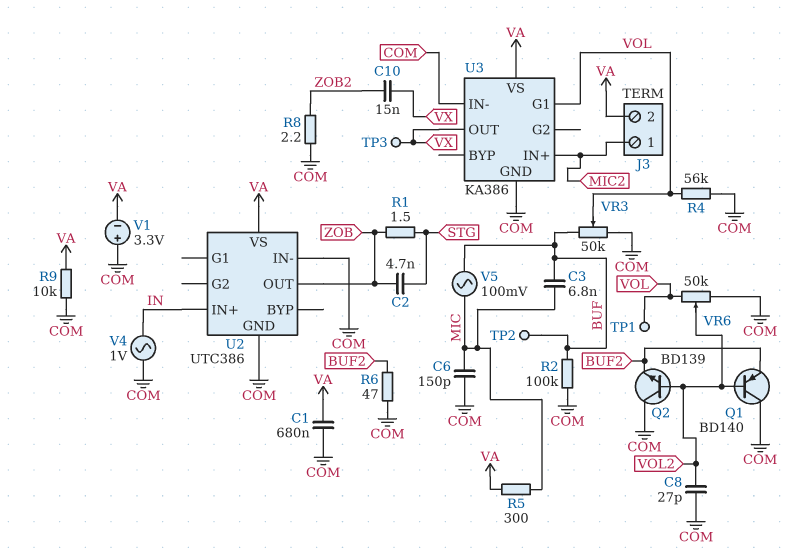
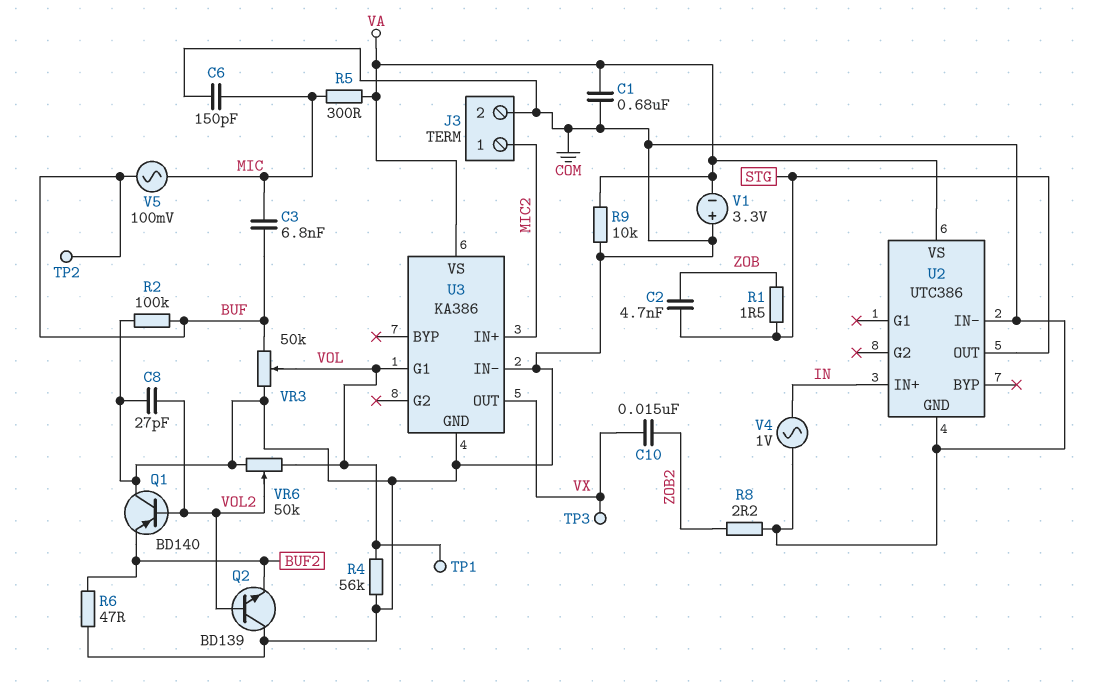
J3 pin 2: VA -> COM
U2 pin OUT: ZOB -> STG

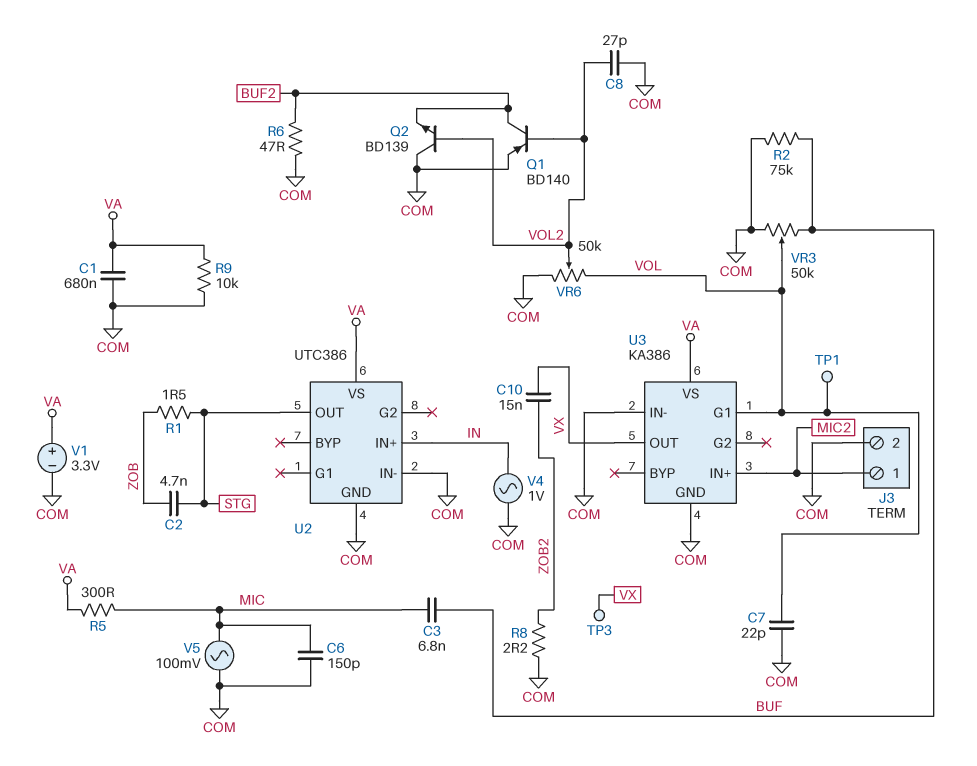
C7: none -> 22pF (COM, VOL)
Q1: PNP BD140 (B VOL2, C COM, E BUF2) -> PNP BD140 (B VOL2, C BUF2, E COM)
R2: 100k (BUF, COM) -> 75k (BUF, COM)
R4: 56k (COM, VOL) -> none
TP2: test point (BUF) -> none
V1: 3.3V (plus COM, minus VA) -> 3.3V (plus VA, minus COM)
V5: AC 100mV (BUF, MIC) -> AC 100mV (COM, MIC)

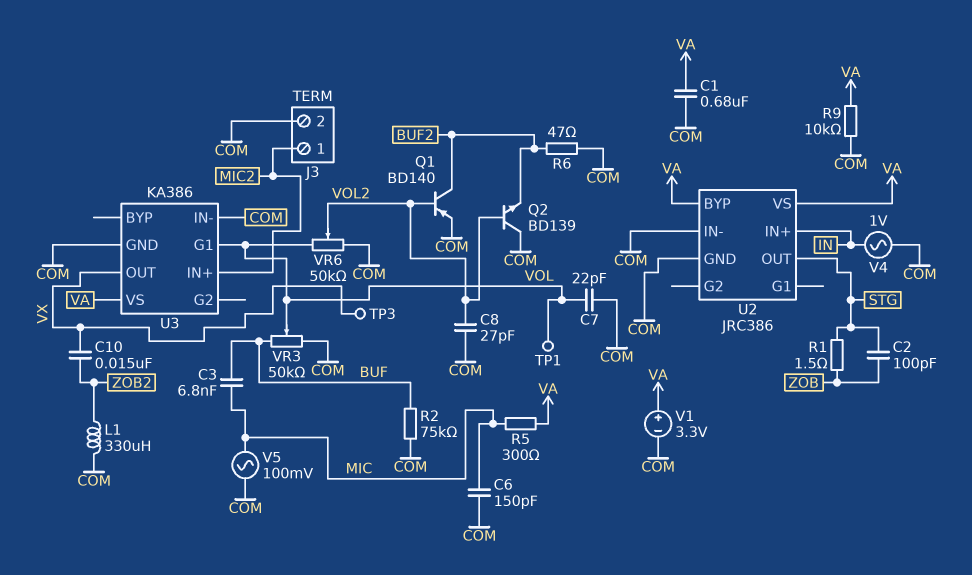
C2: 4.7nF (STG, ZOB) -> 100pF (STG, ZOB)
L1: none -> 330uH (COM, ZOB2)
R8: 2.2 (COM, ZOB2) -> none
U2: UTC386 -> JRC386
U2 pin BYP: none -> VA

